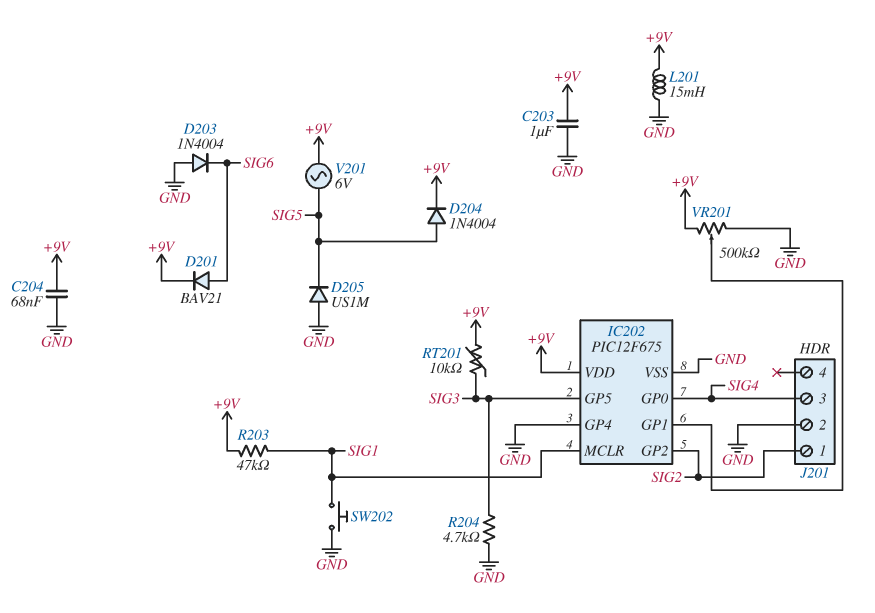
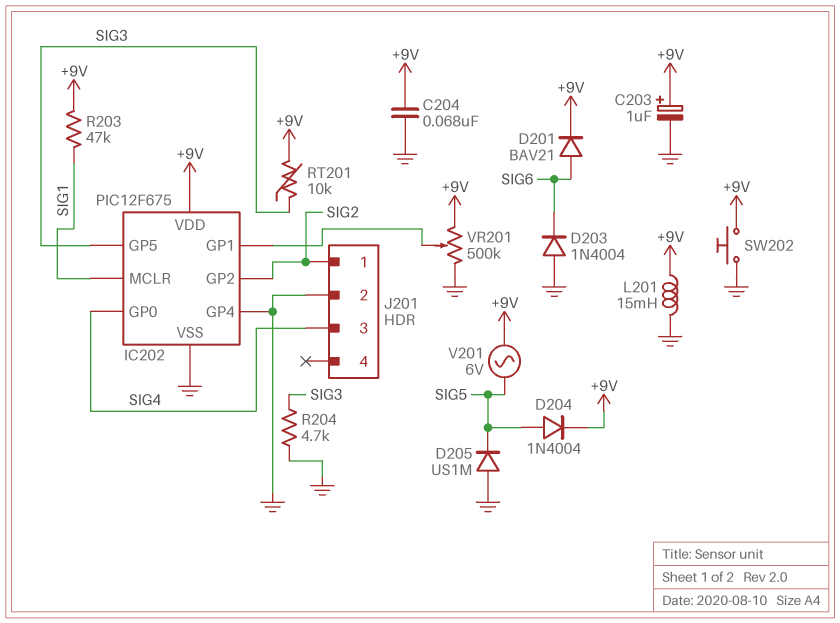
C203: 1uF (+9V, GND) -> 1uF (plus +9V, minus GND)
SW202: button (GND, SIG1) -> button (+9V, GND)

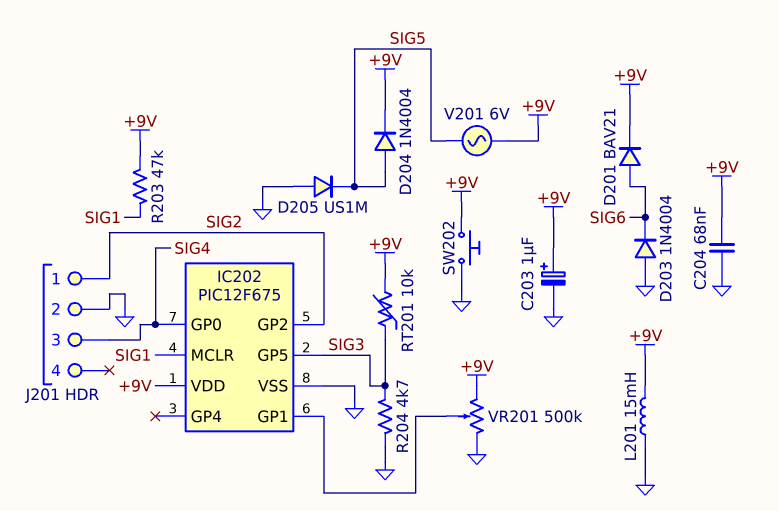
IC202 pin GP4: GND -> none

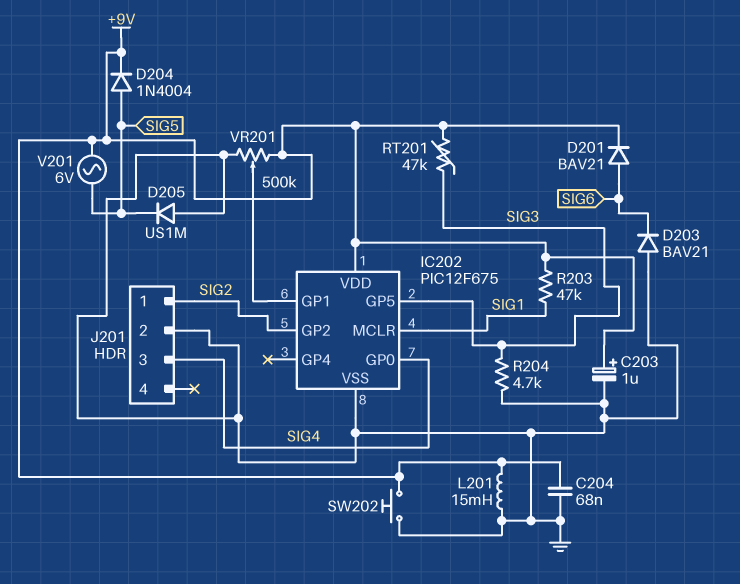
D203: diode 1N4004 (A GND, K SIG6) -> diode BAV21 (A GND, K SIG6)
RT201: 10k (+9V, SIG3) -> 47k (+9V, SIG3)

